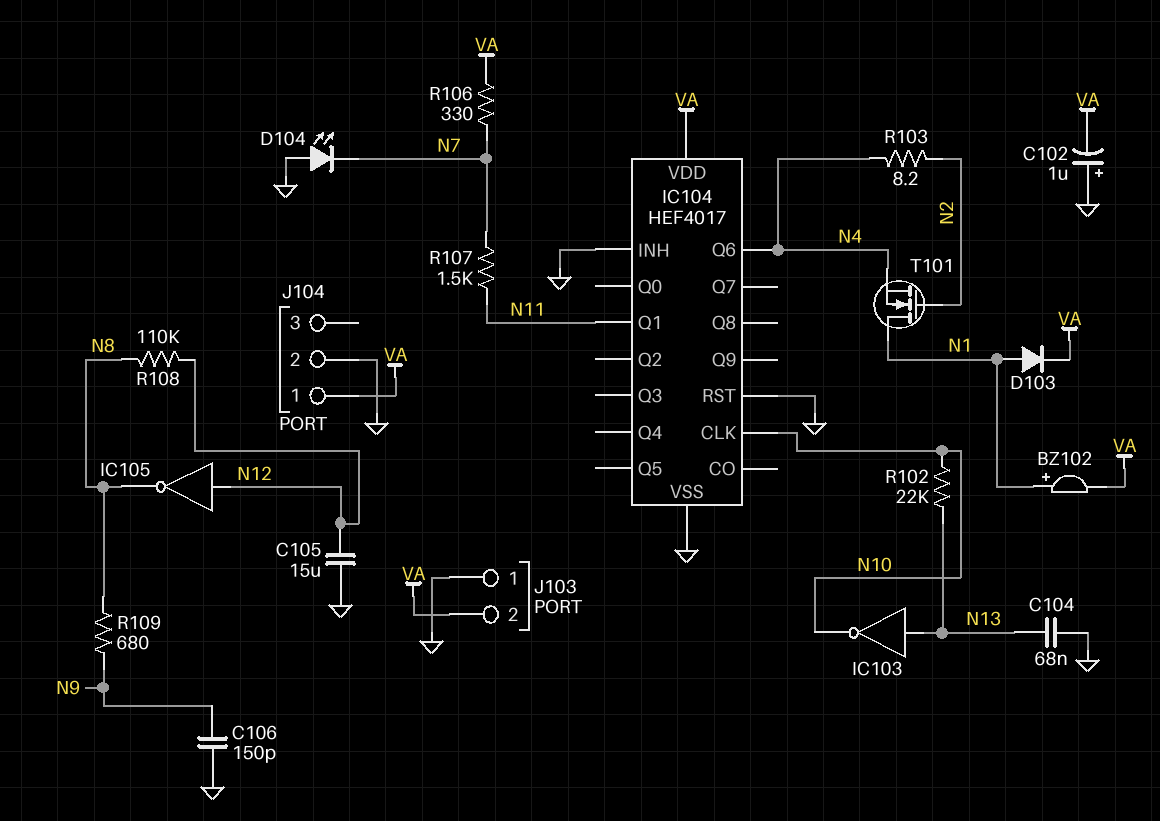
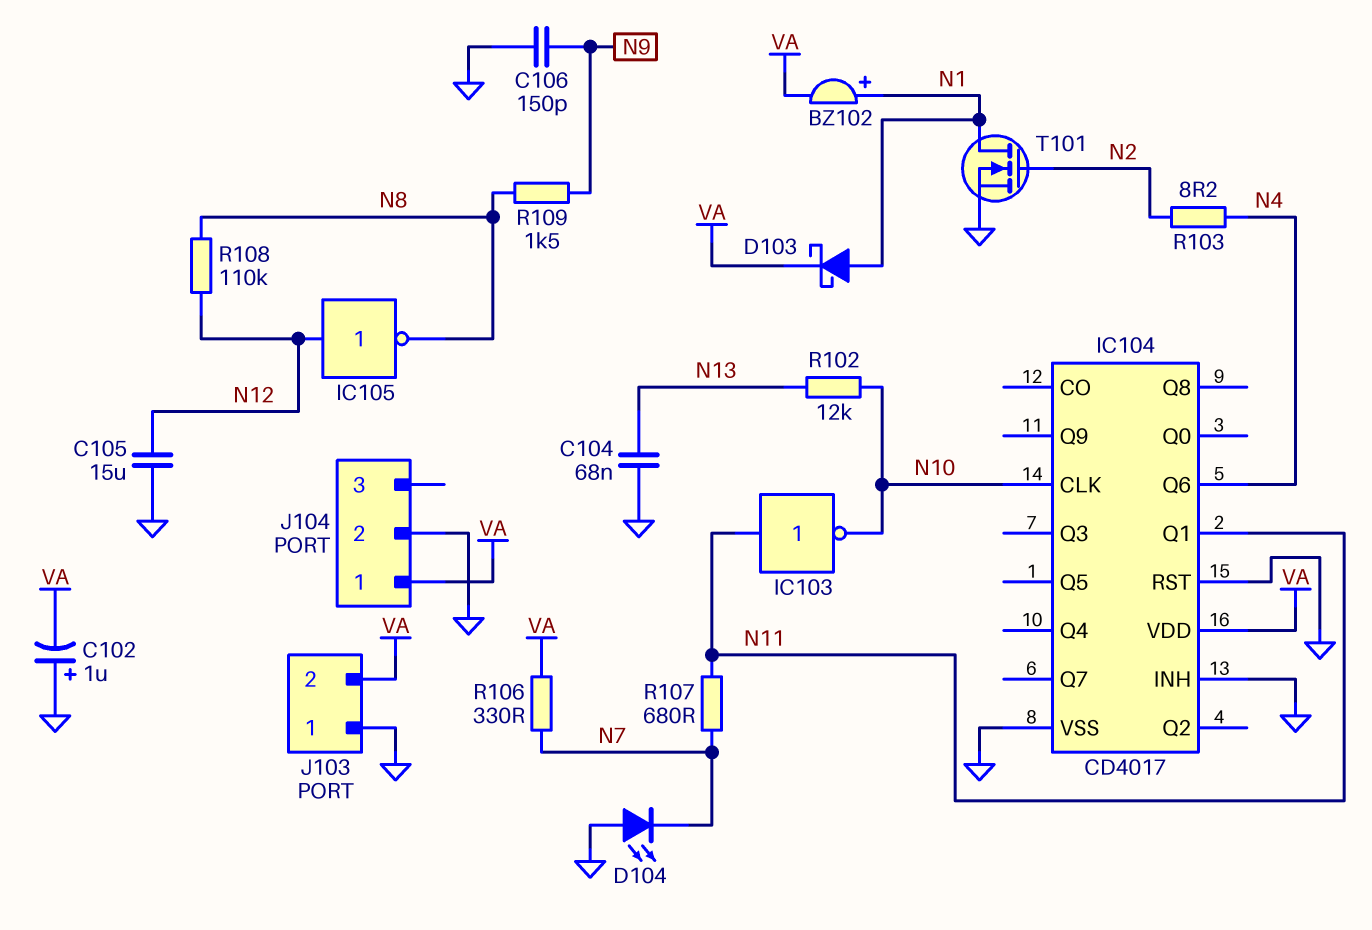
D103: diode (A N1, K VA) -> schottky (A N1, K VA)
IC103: NOT (in N13, out N10) -> NOT (in N11, out N10)
IC104: HEF4017 -> CD4017
R102: 22k (N10, N13) -> 12k (N10, N13)
R107: 1.5k (N7, N11) -> 680 (N7, N11)
R109: 680 (N8, N9) -> 1.5k (N8, N9)
T101: NMOS (G N2, D N1, S N4) -> NMOS (G N2, D N1, S GND)

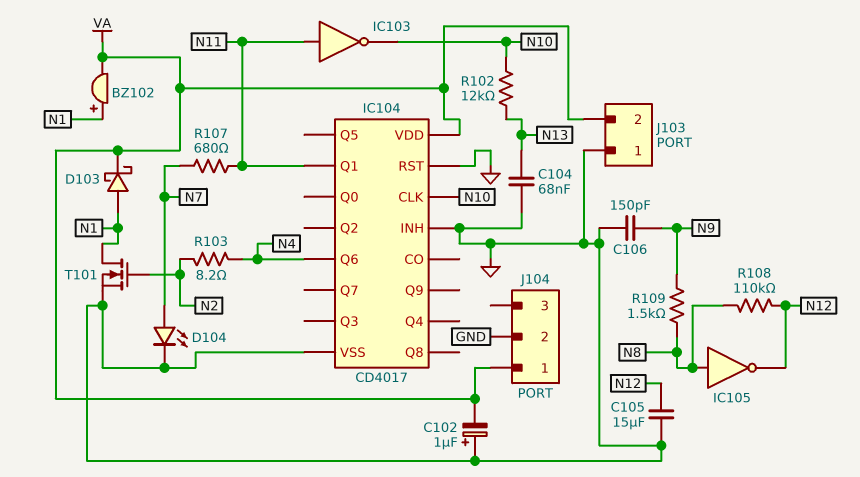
D104: LED (A GND, K N7) -> LED (A N7, K GND)
IC105: NOT (in N12, out N8) -> NOT (in N8, out N12)
R106: 330 (N7, VA) -> none

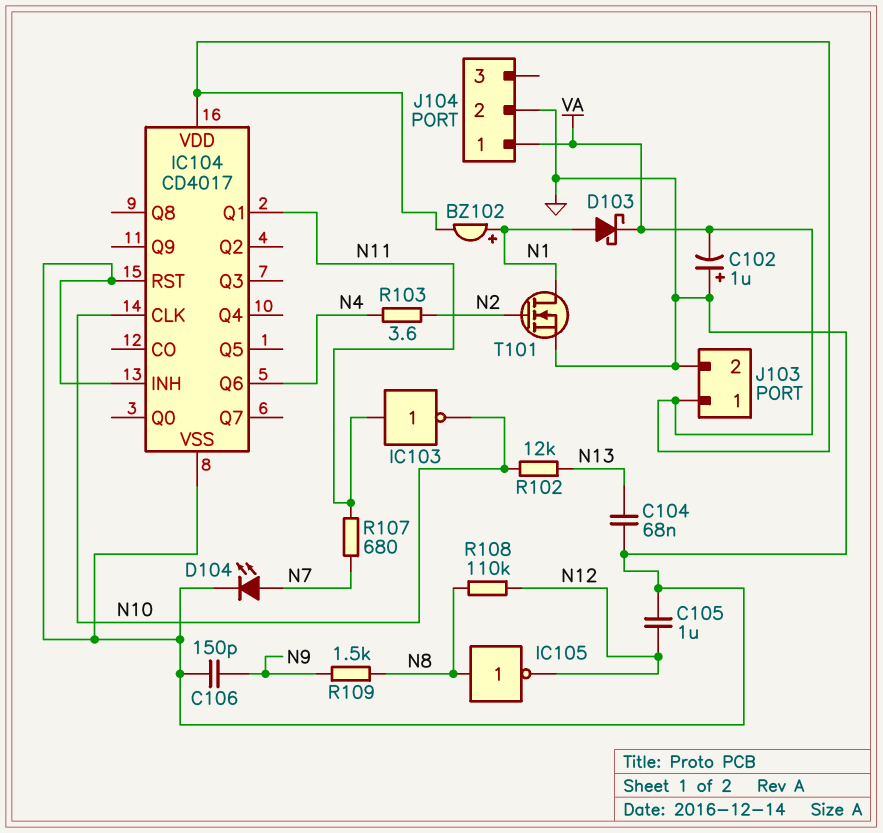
C105: 15uF (GND, N12) -> 1uF (GND, N12)
J103 pin 1: GND -> VA
J103 pin 2: VA -> GND
R103: 8.2 (N2, N4) -> 3.6 (N2, N4)

